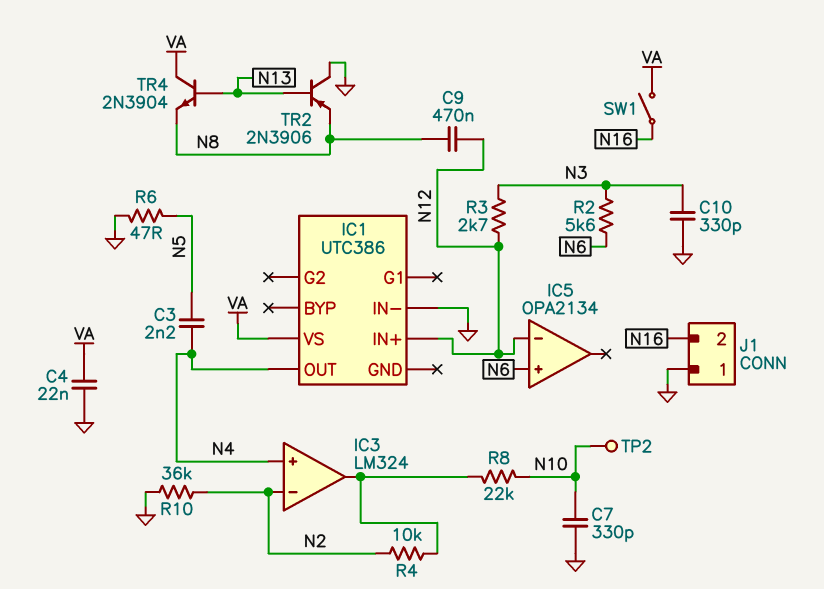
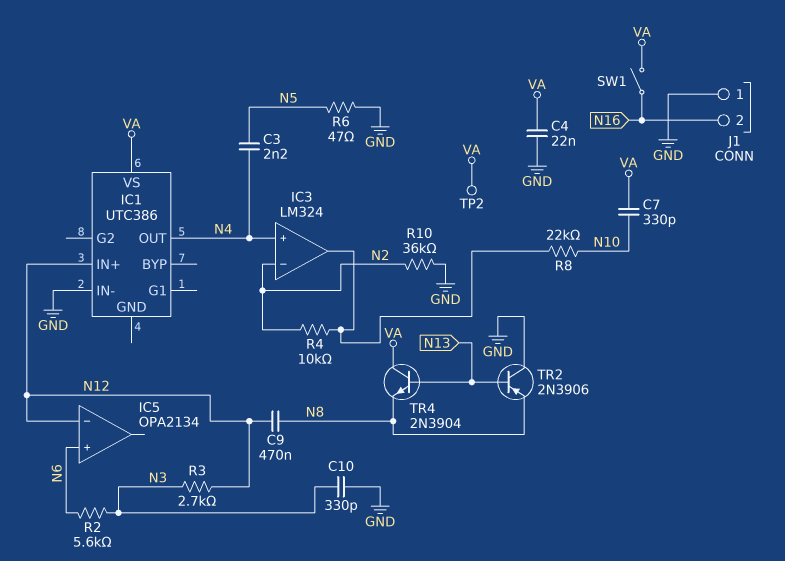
C7: 330pF (GND, N10) -> 330pF (N10, VA)
TP2: test point (N10) -> test point (VA)

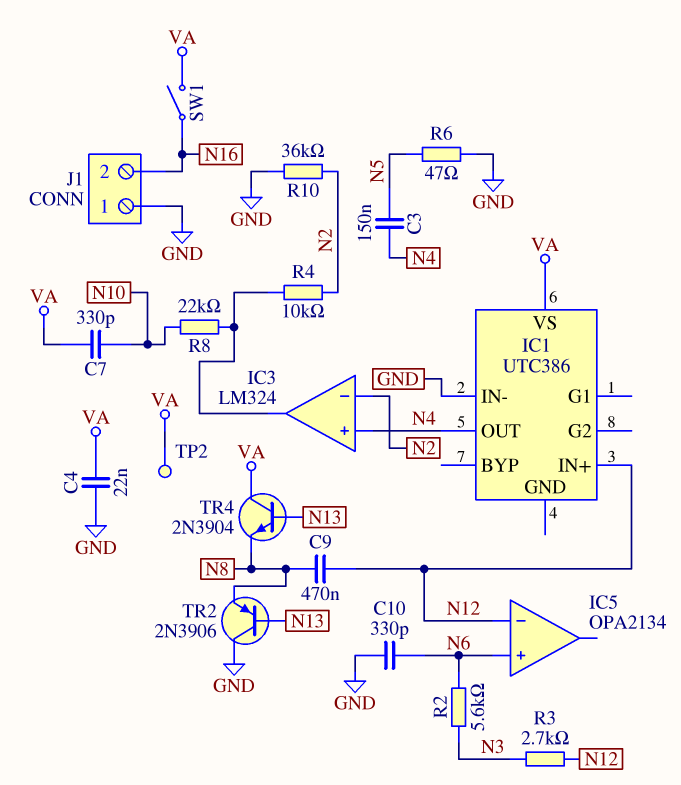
C3: 2.2nF (N4, N5) -> 150nF (N4, N5)
C10: 330pF (GND, N3) -> 330pF (GND, N6)

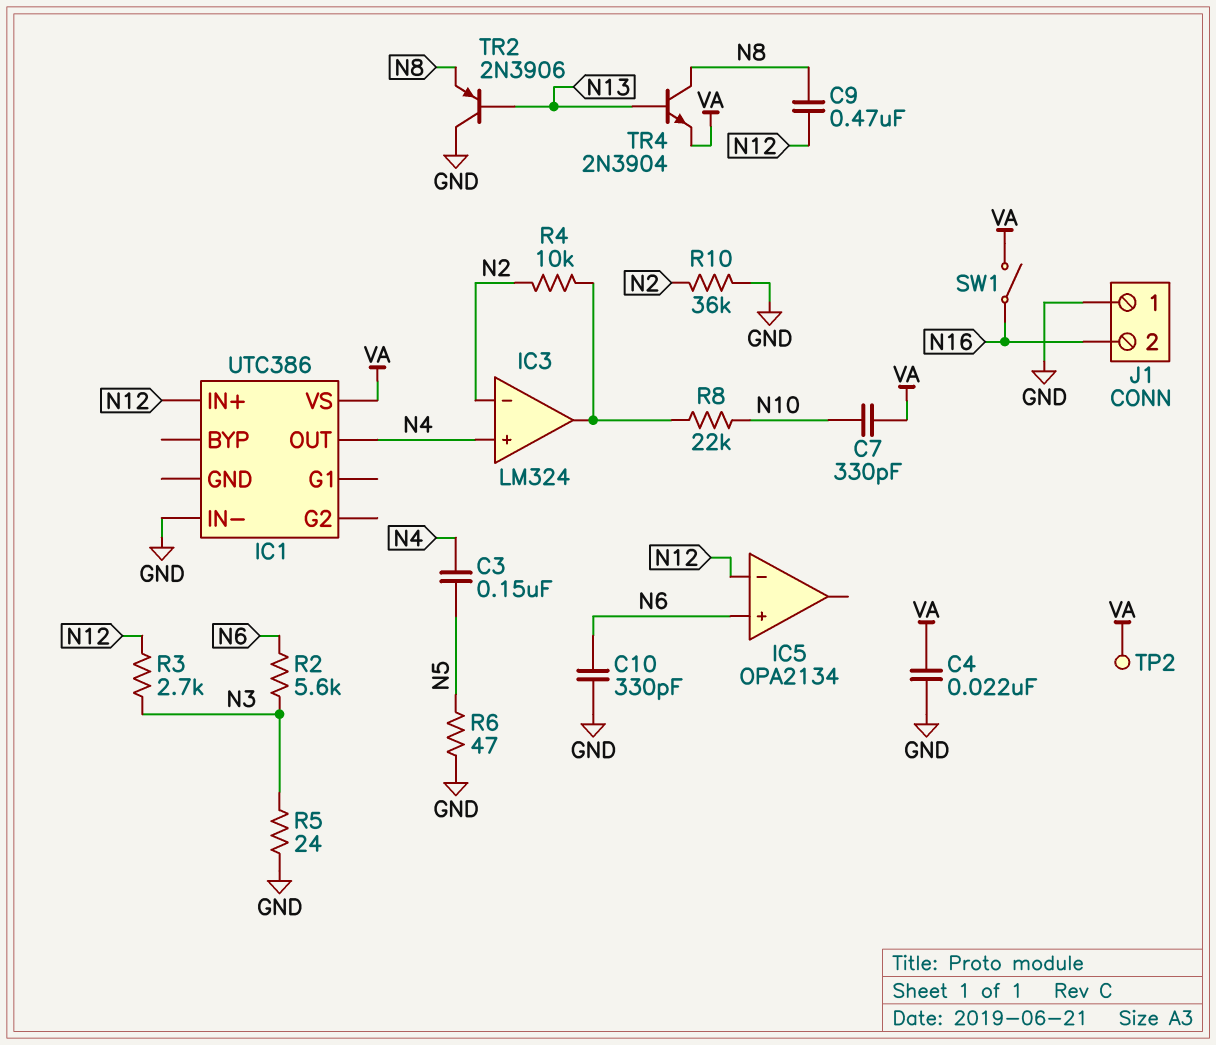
R5: none -> 24 (GND, N3)
TR4: NPN 2N3904 (B N13, C VA, E N8) -> NPN 2N3904 (B N13, C N8, E VA)

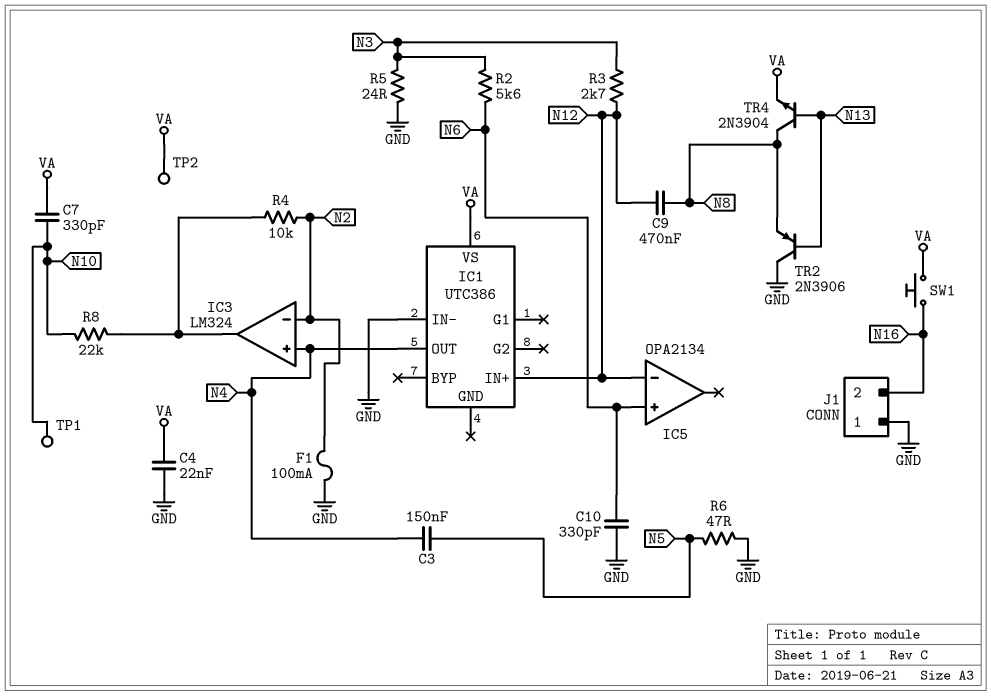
F1: none -> 100mA (GND, N2)
R10: 36k (GND, N2) -> none
SW1: switch (N16, VA) -> button (N16, VA)
TP1: none -> test point (N10)

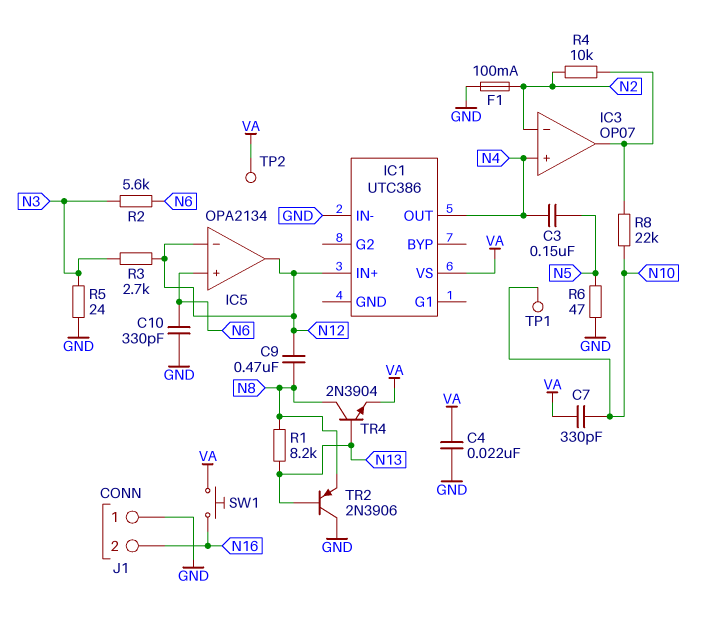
IC3: LM324 -> OP07
IC5 pin out: none -> N12
R1: none -> 8.2k (N8, N13)

